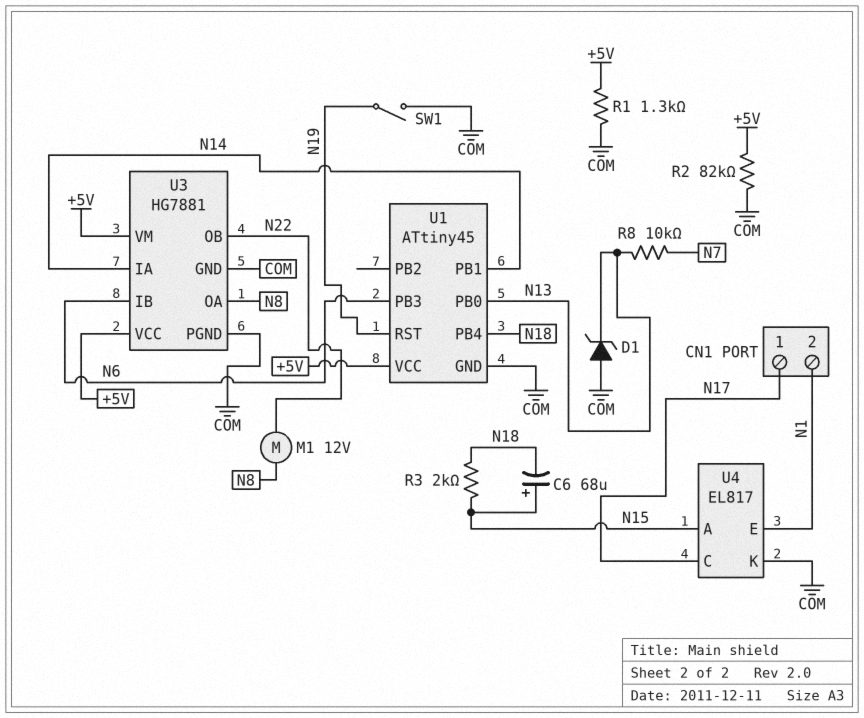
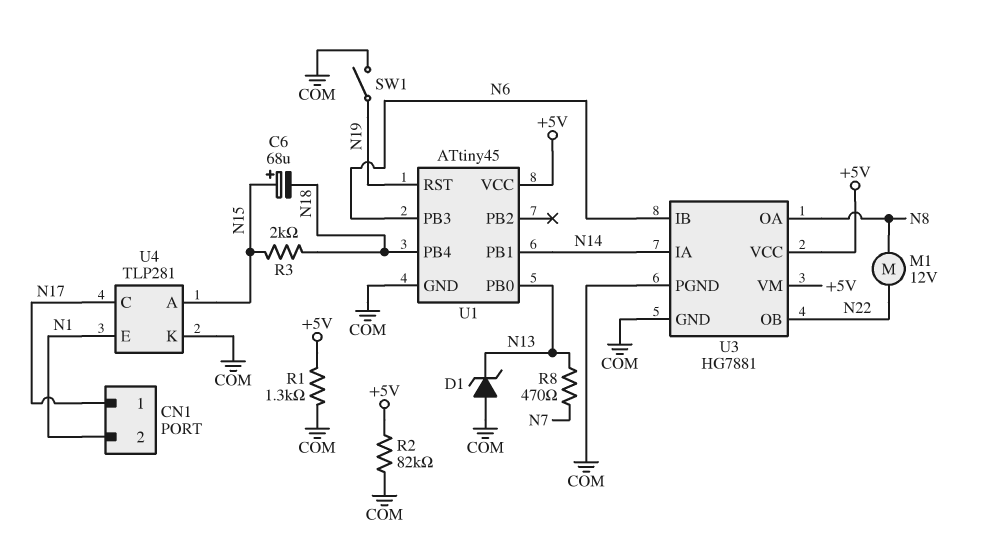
R8: 10k (N7, N13) -> 470 (N7, N13)
U4: EL817 -> TLP281

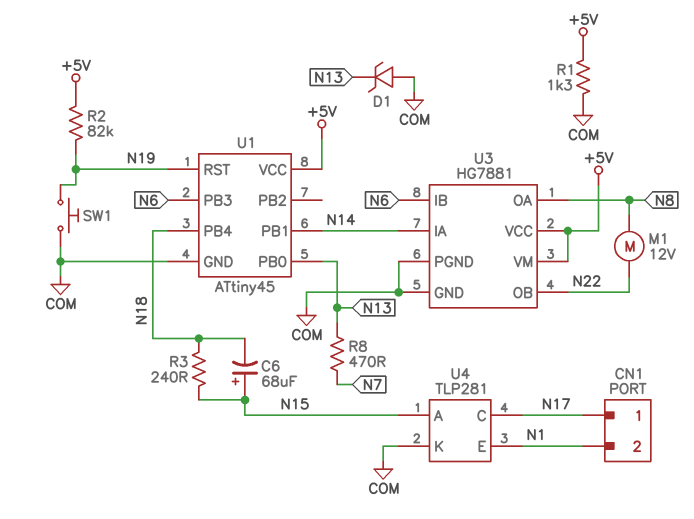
R2: 82k (+5V, COM) -> 82k (+5V, N19)
R3: 2k (N15, N18) -> 240 (N15, N18)
SW1: switch (COM, N19) -> button (COM, N19)

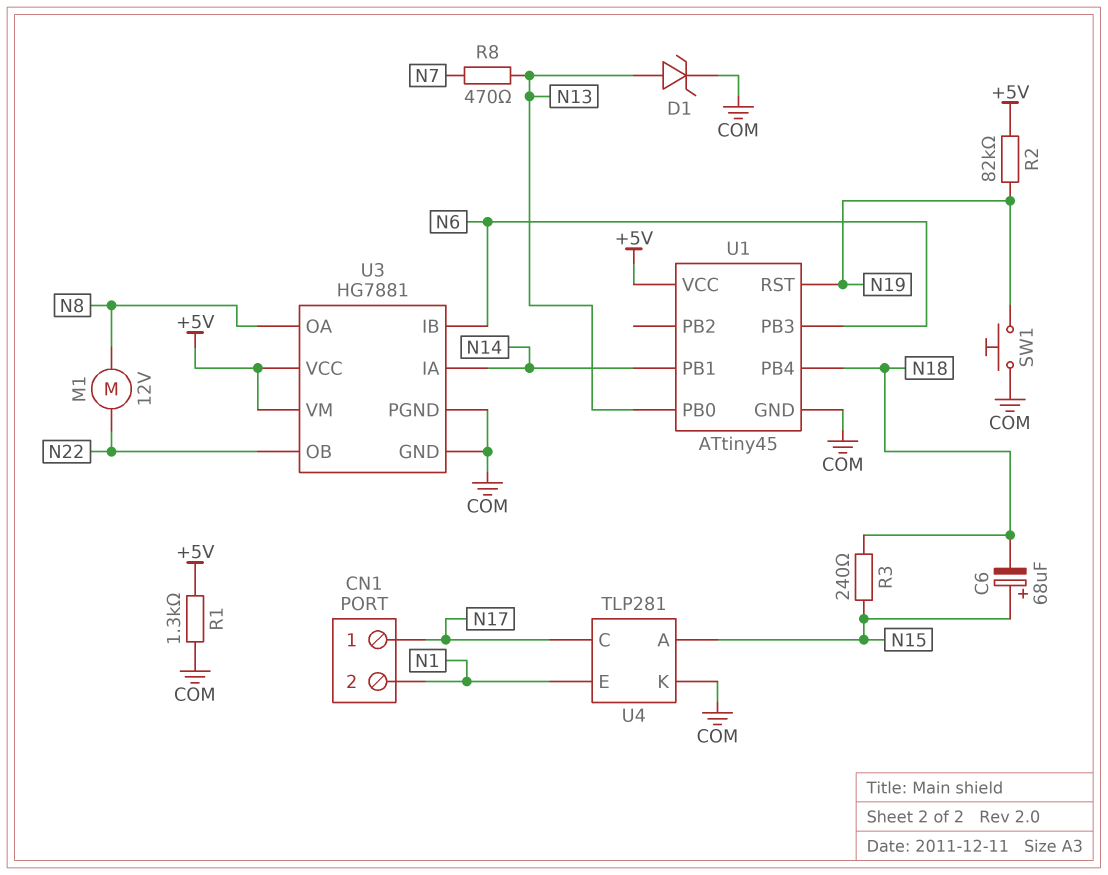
D1: zener (A COM, K N13) -> zener (A N13, K COM)

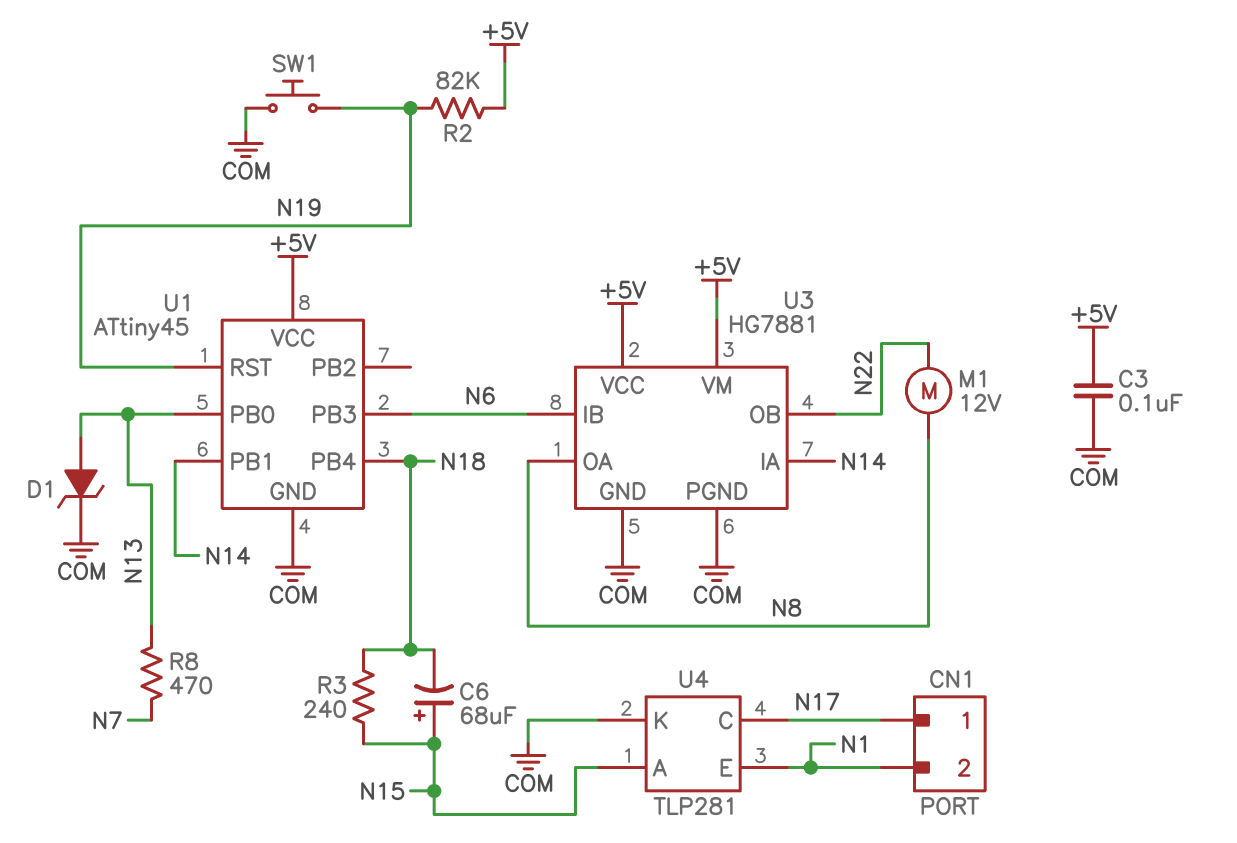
C3: none -> 100nF (+5V, COM)
R1: 1.3k (+5V, COM) -> none

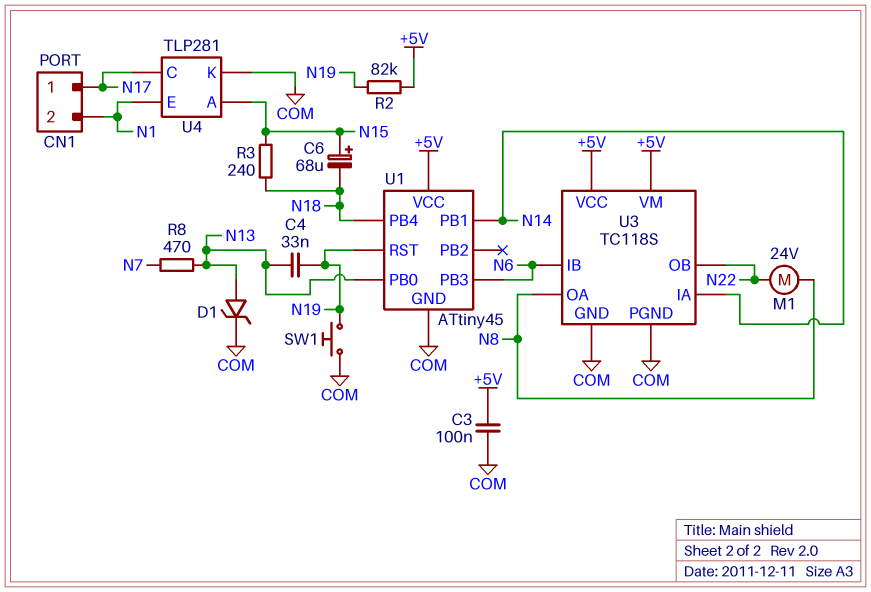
C4: none -> 33nF (N13, N19)
M1: motor 12V (N8, N22) -> motor 24V (N8, N22)
U3: HG7881 -> TC118S

